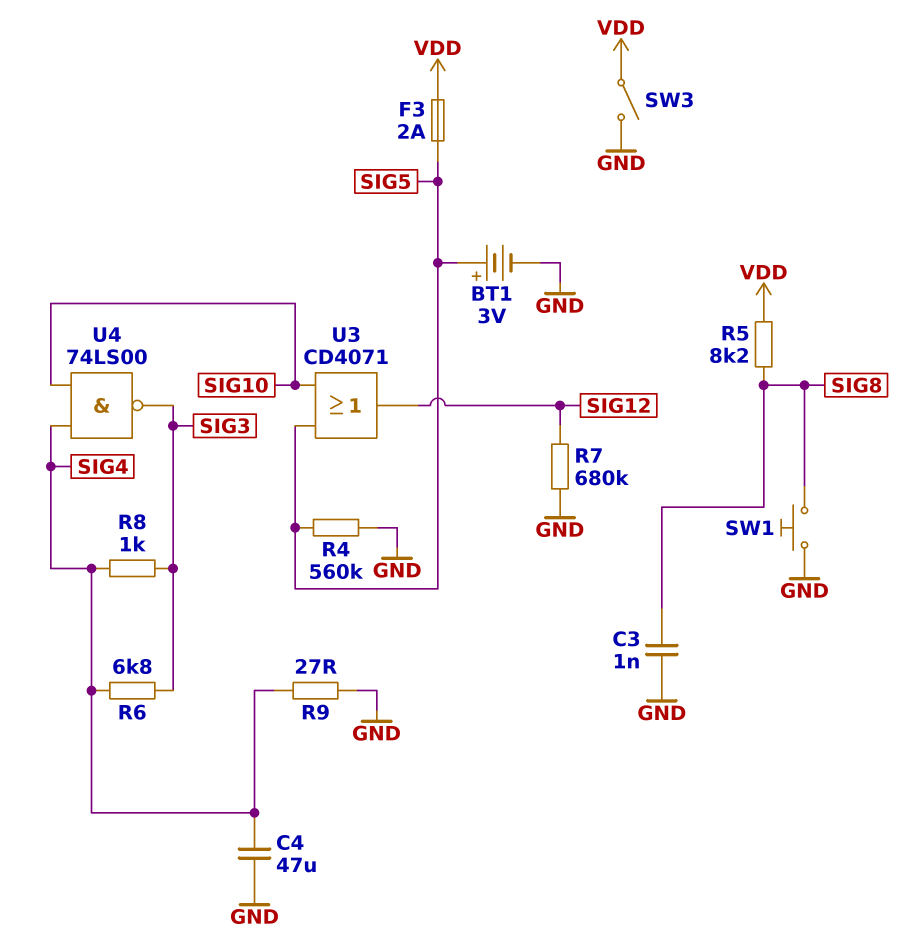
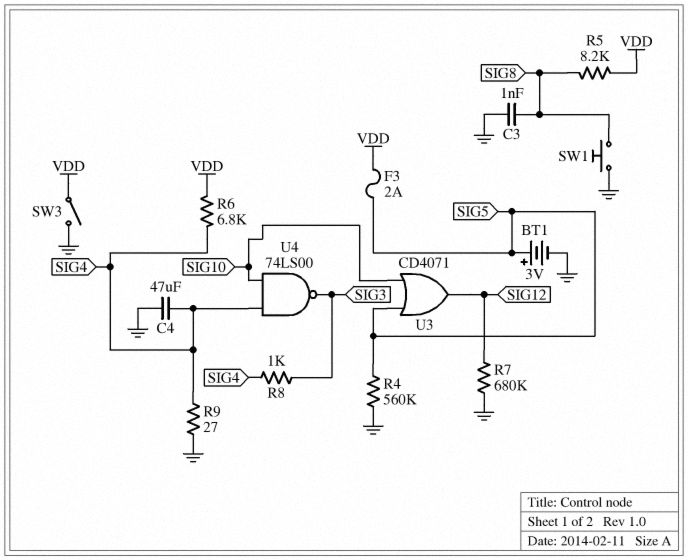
R6: 6.8k (SIG3, SIG4) -> 6.8k (SIG4, VDD)

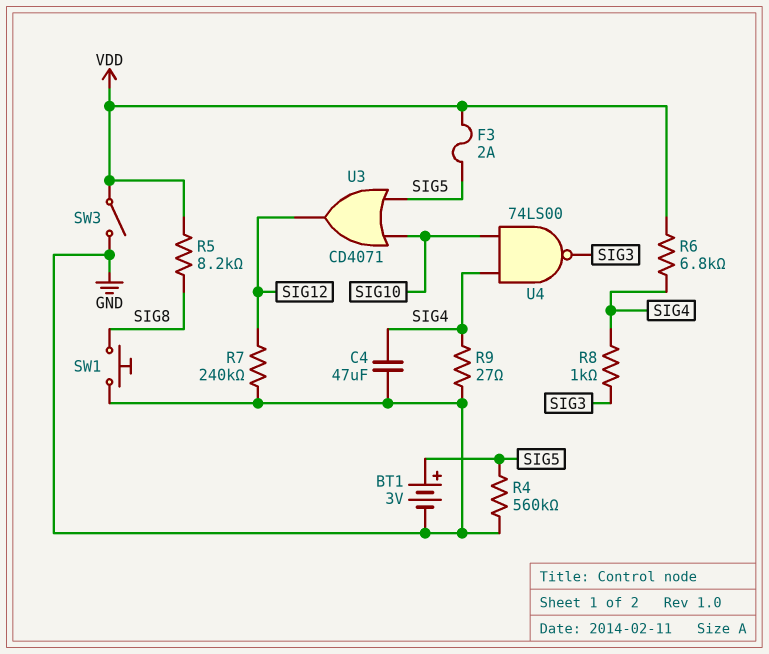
C3: 1nF (GND, SIG8) -> none
R7: 680k (GND, SIG12) -> 240k (GND, SIG12)

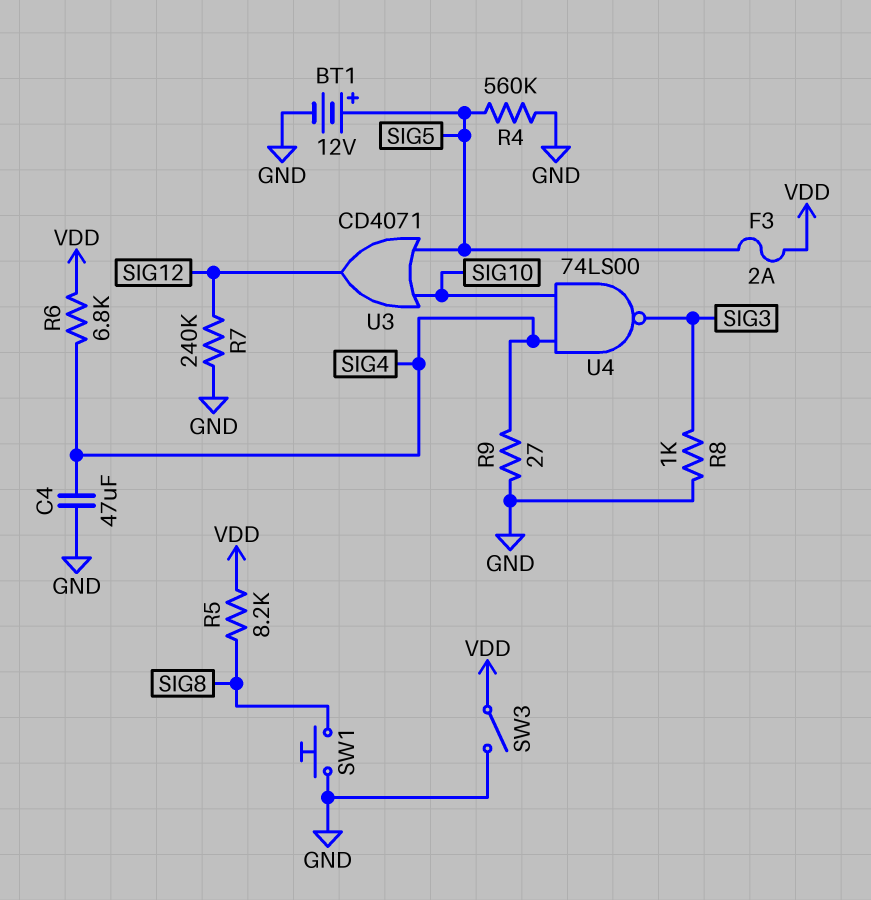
BT1: 3V (plus SIG5, minus GND) -> 12V (plus SIG5, minus GND)
R8: 1k (SIG3, SIG4) -> 1k (GND, SIG3)

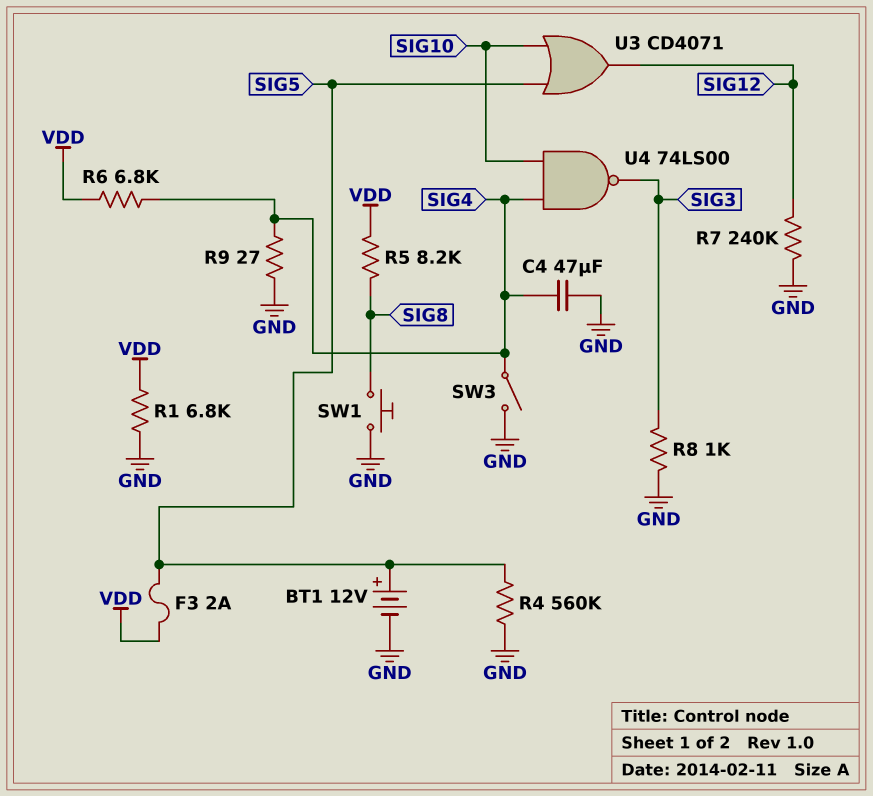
R1: none -> 6.8k (GND, VDD)
SW3: switch (GND, VDD) -> switch (GND, SIG4)

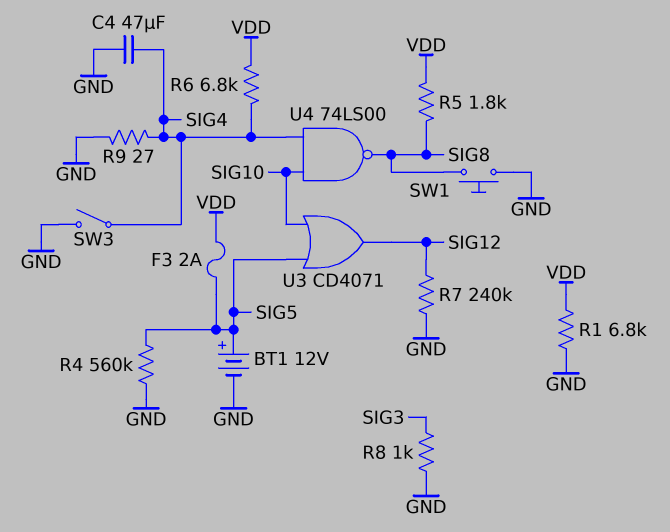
R5: 8.2k (SIG8, VDD) -> 1.8k (SIG8, VDD)
U4: NAND 74LS00 (in SIG4, in SIG10, out SIG3) -> NAND 74LS00 (in SIG4, in SIG10, out SIG8)

